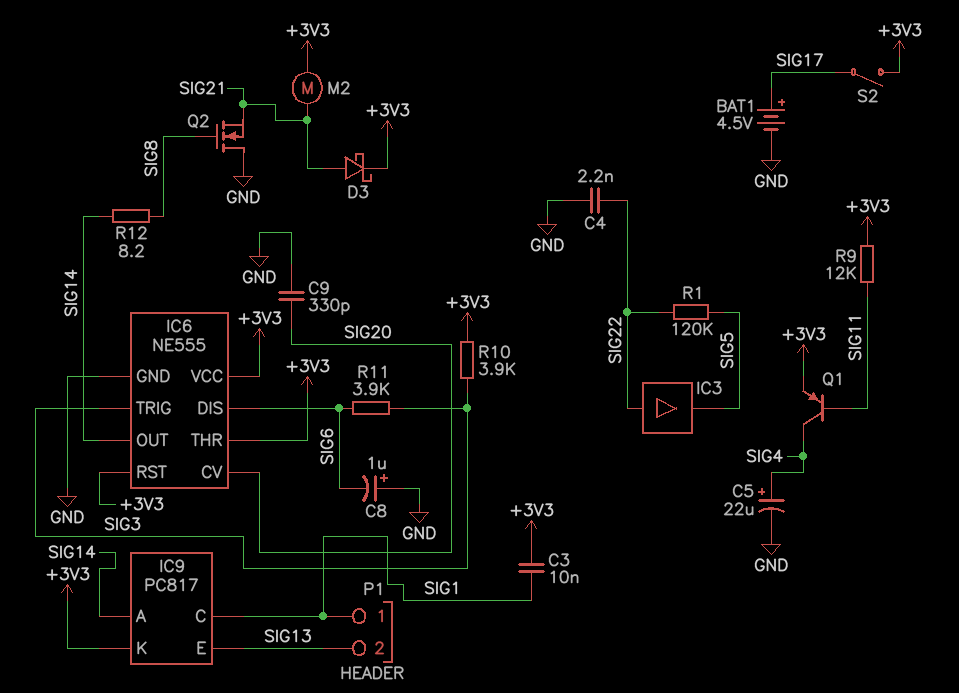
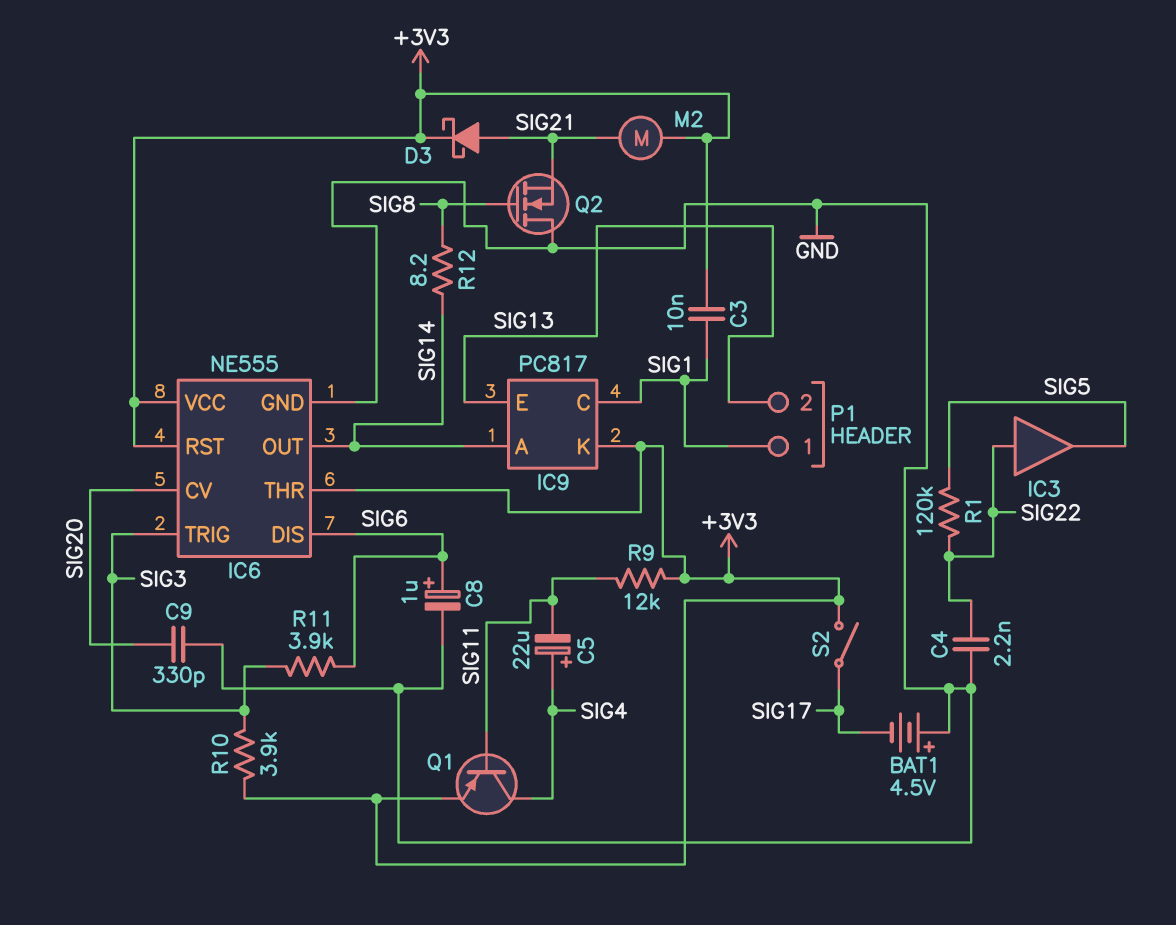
BAT1: 4.5V (plus SIG17, minus GND) -> 4.5V (plus GND, minus SIG17)
C5: 22uF (plus SIG4, minus GND) -> 22uF (plus SIG4, minus SIG11)
C8: 1uF (plus GND, minus SIG6) -> 1uF (plus SIG6, minus GND)

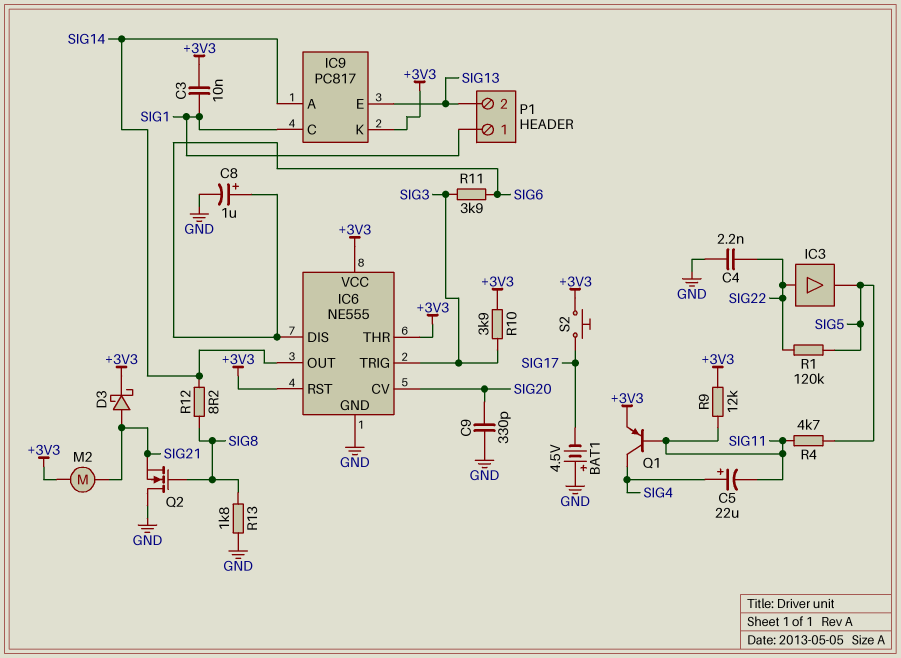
R4: none -> 4.7k (SIG5, SIG11)
R13: none -> 1.8k (GND, SIG8)
S2: switch (+3V3, SIG17) -> button (+3V3, SIG17)

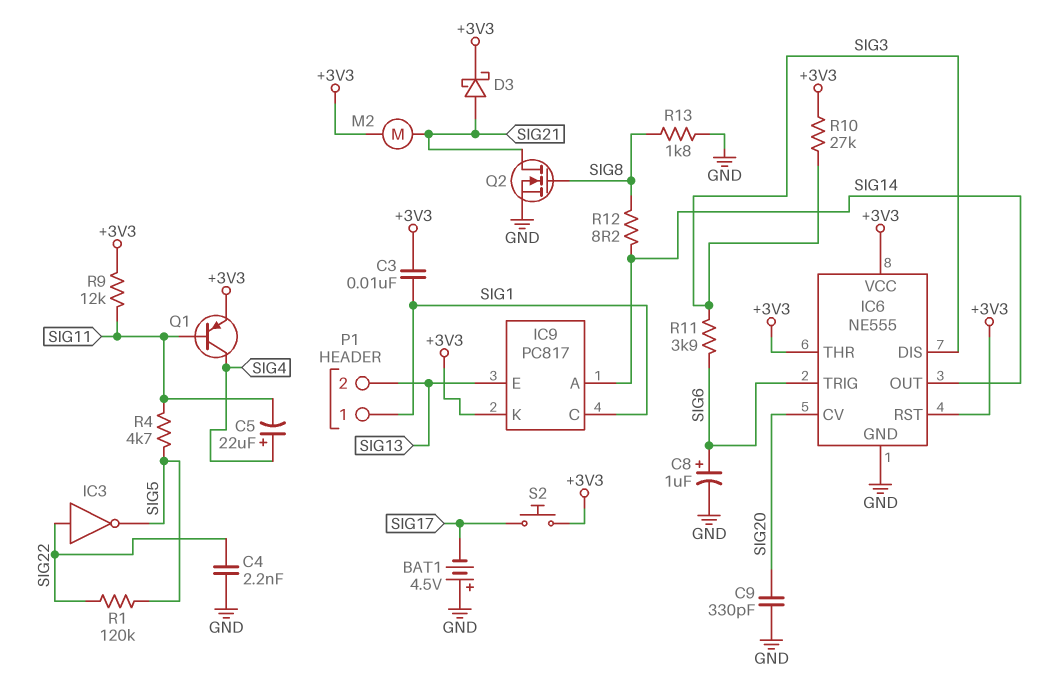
IC3: buffer (in SIG22, out SIG5) -> NOT (in SIG22, out SIG5)
IC6 pin DIS: SIG6 -> SIG3
IC6 pin TRIG: SIG3 -> SIG6
Q2: NMOS (G SIG8, D GND, S SIG21) -> NMOS (G SIG8, D SIG21, S GND)
R10: 3.9k (+3V3, SIG3) -> 27k (+3V3, SIG3)

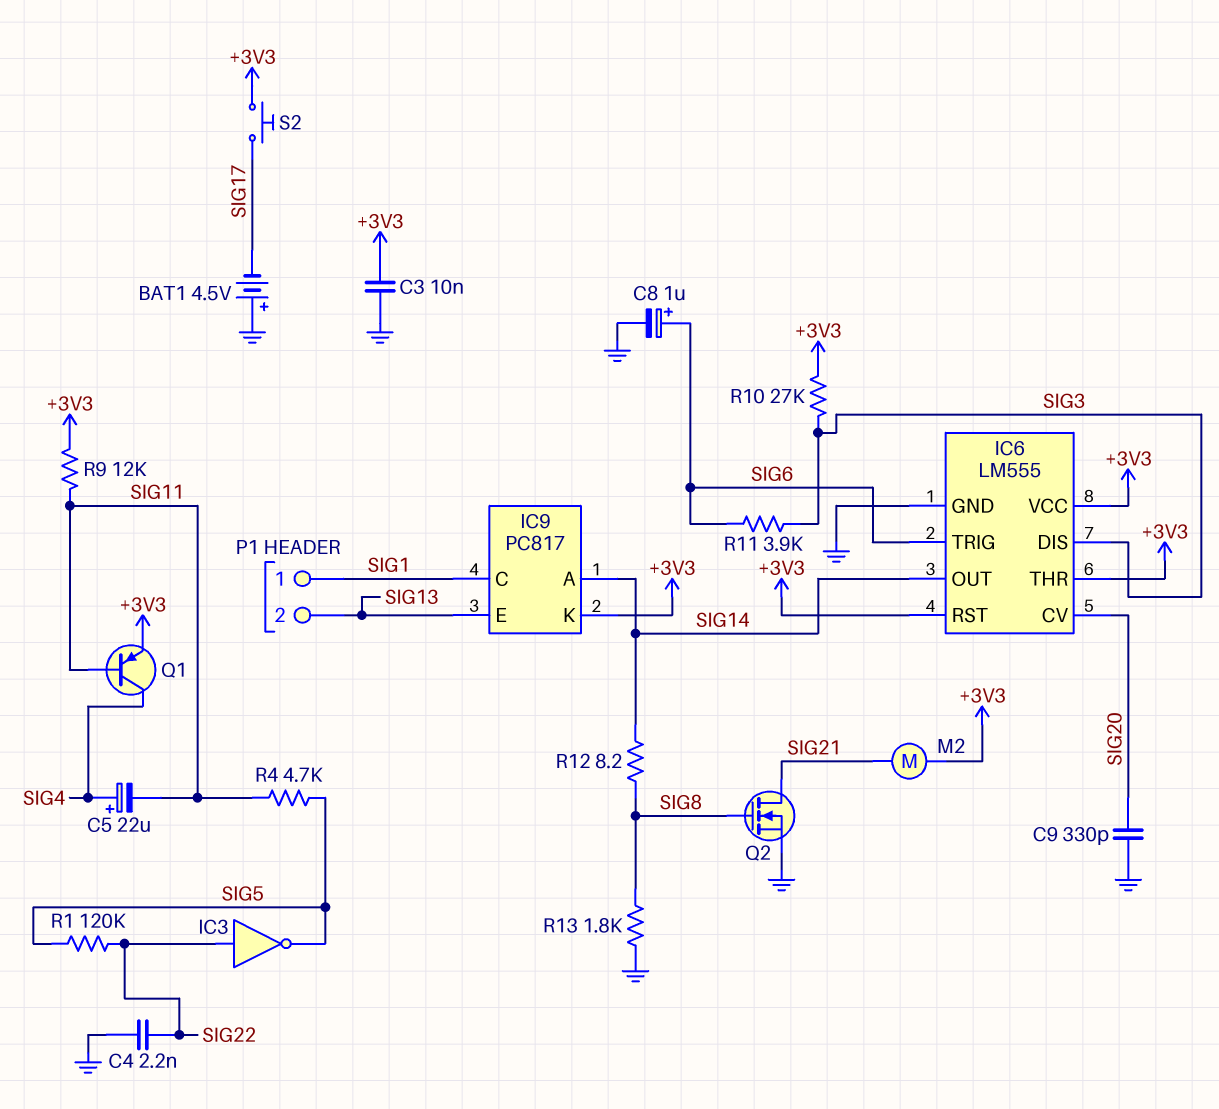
C3: 10nF (+3V3, SIG1) -> 10nF (+3V3, GND)
D3: schottky (A SIG21, K +3V3) -> none
IC6: NE555 -> LM555

